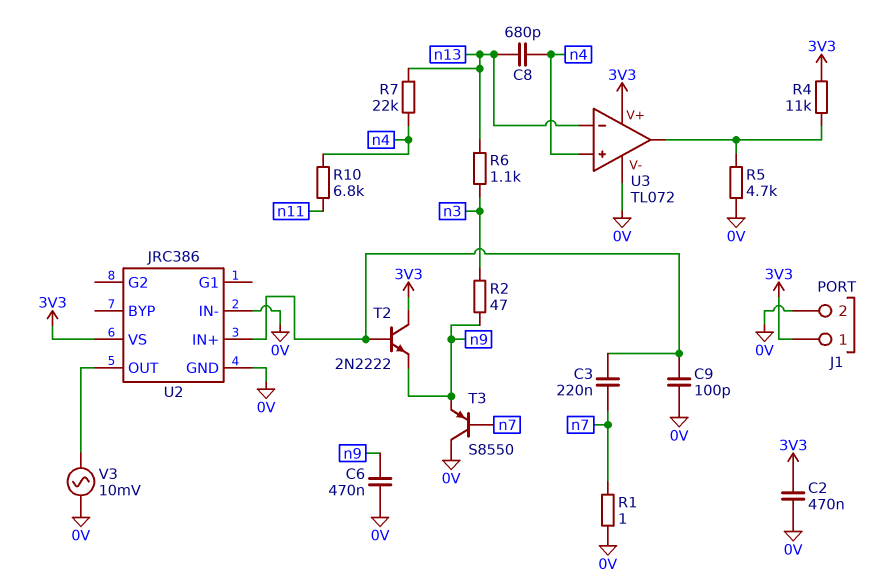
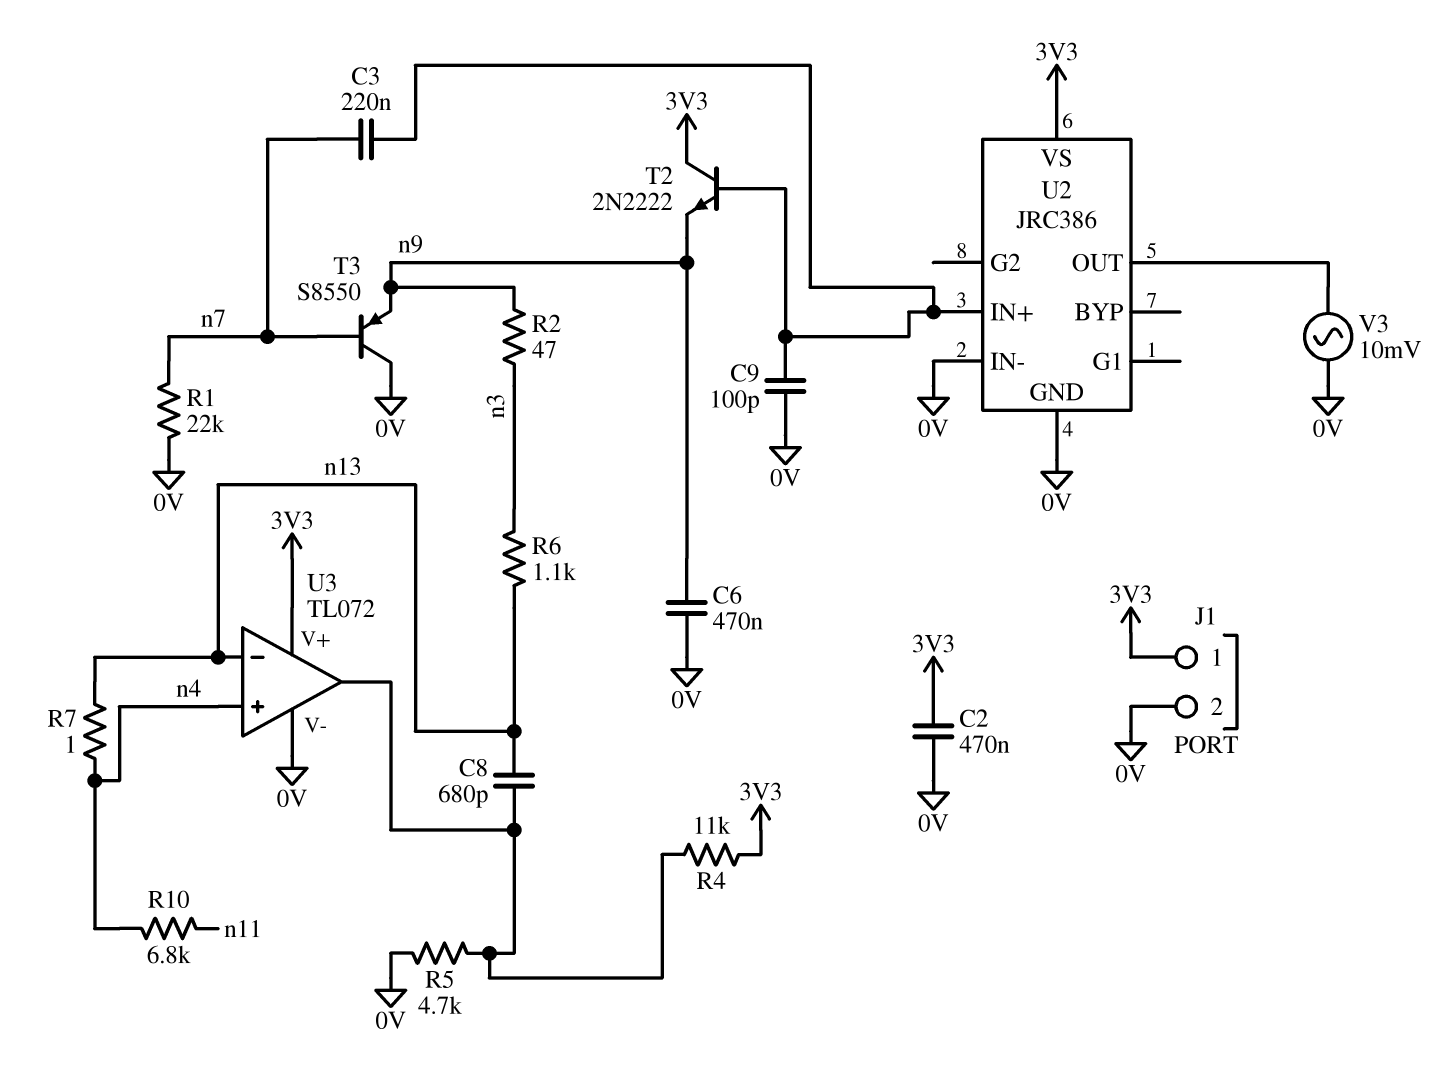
C8: 680pF (n4, n13) -> 680pF (U3/out, n13)
R1: 1 (0V, n7) -> 22k (0V, n7)
R7: 22k (n4, n13) -> 1 (n4, n13)

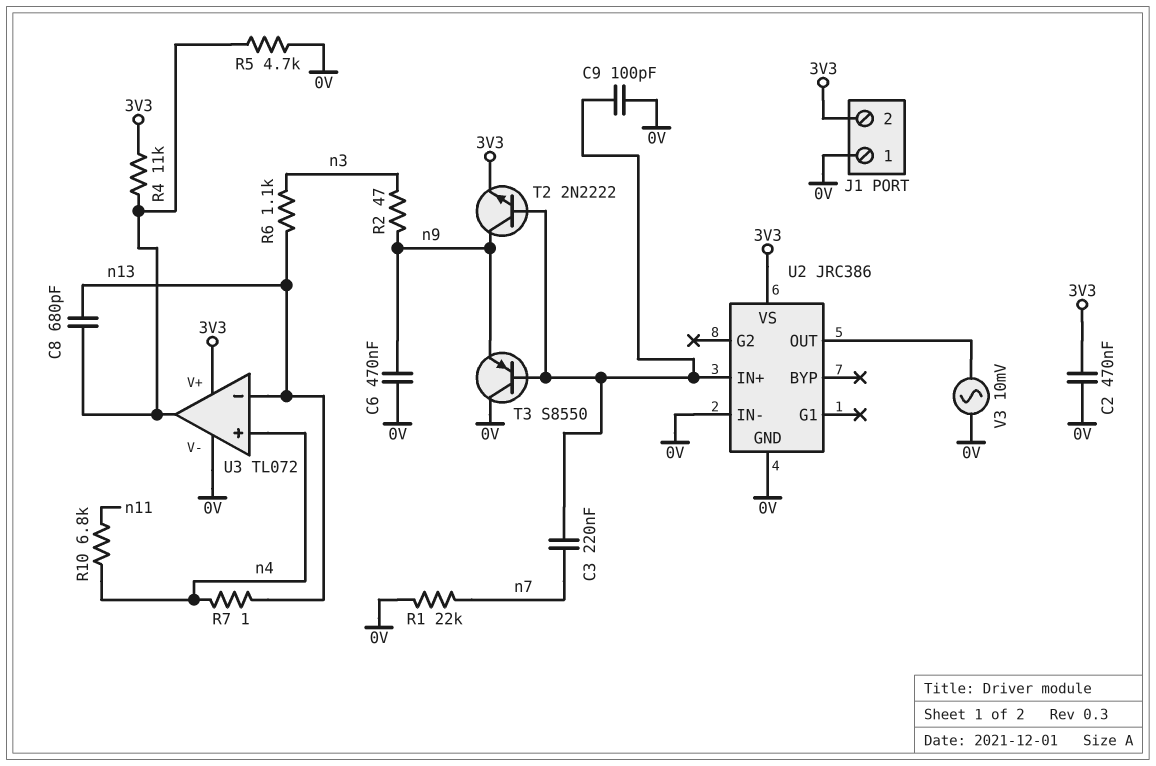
J1 pin 1: 3V3 -> 0V
J1 pin 2: 0V -> 3V3
T2: NPN 2N2222 (B U2/IN+, C 3V3, E n9) -> NPN 2N2222 (B U2/IN+, C n9, E 3V3)
T3: PNP S8550 (B n7, C 0V, E n9) -> PNP S8550 (B U2/IN+, C 0V, E n9)

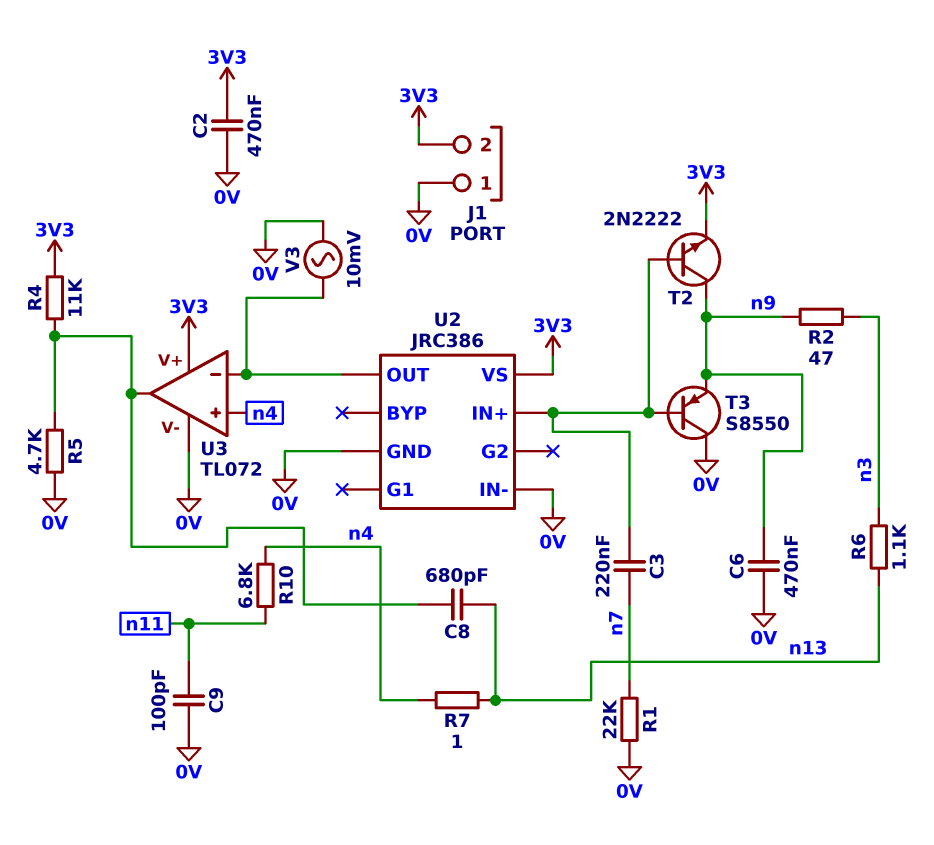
C9: 100pF (0V, U2/IN+) -> 100pF (0V, n11)
U3 pin in-: n13 -> U2/OUT

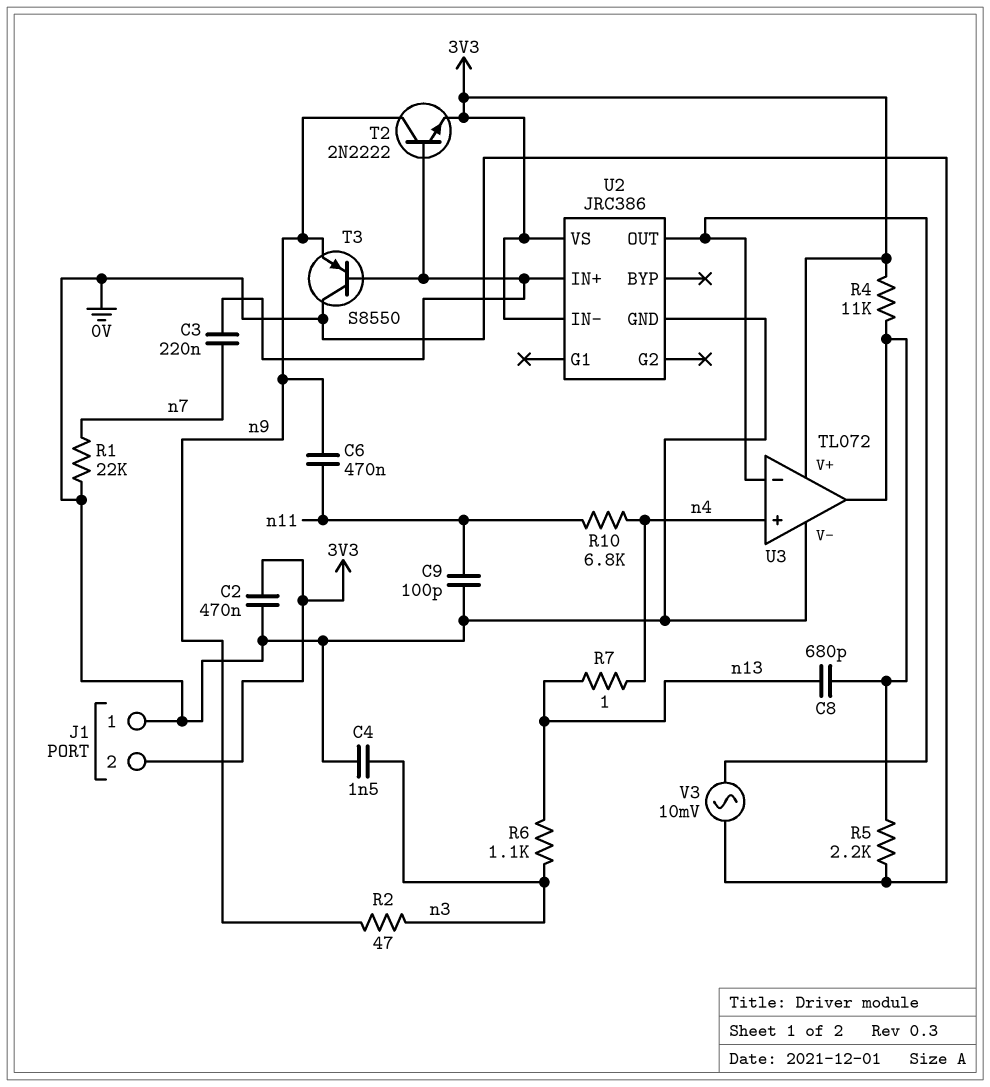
C4: none -> 1.5nF (0V, n3)
C6: 470nF (0V, n9) -> 470nF (n9, n11)
R5: 4.7k (0V, U3/out) -> 2.2k (0V, U3/out)
U2 pin IN-: 0V -> 3V3

